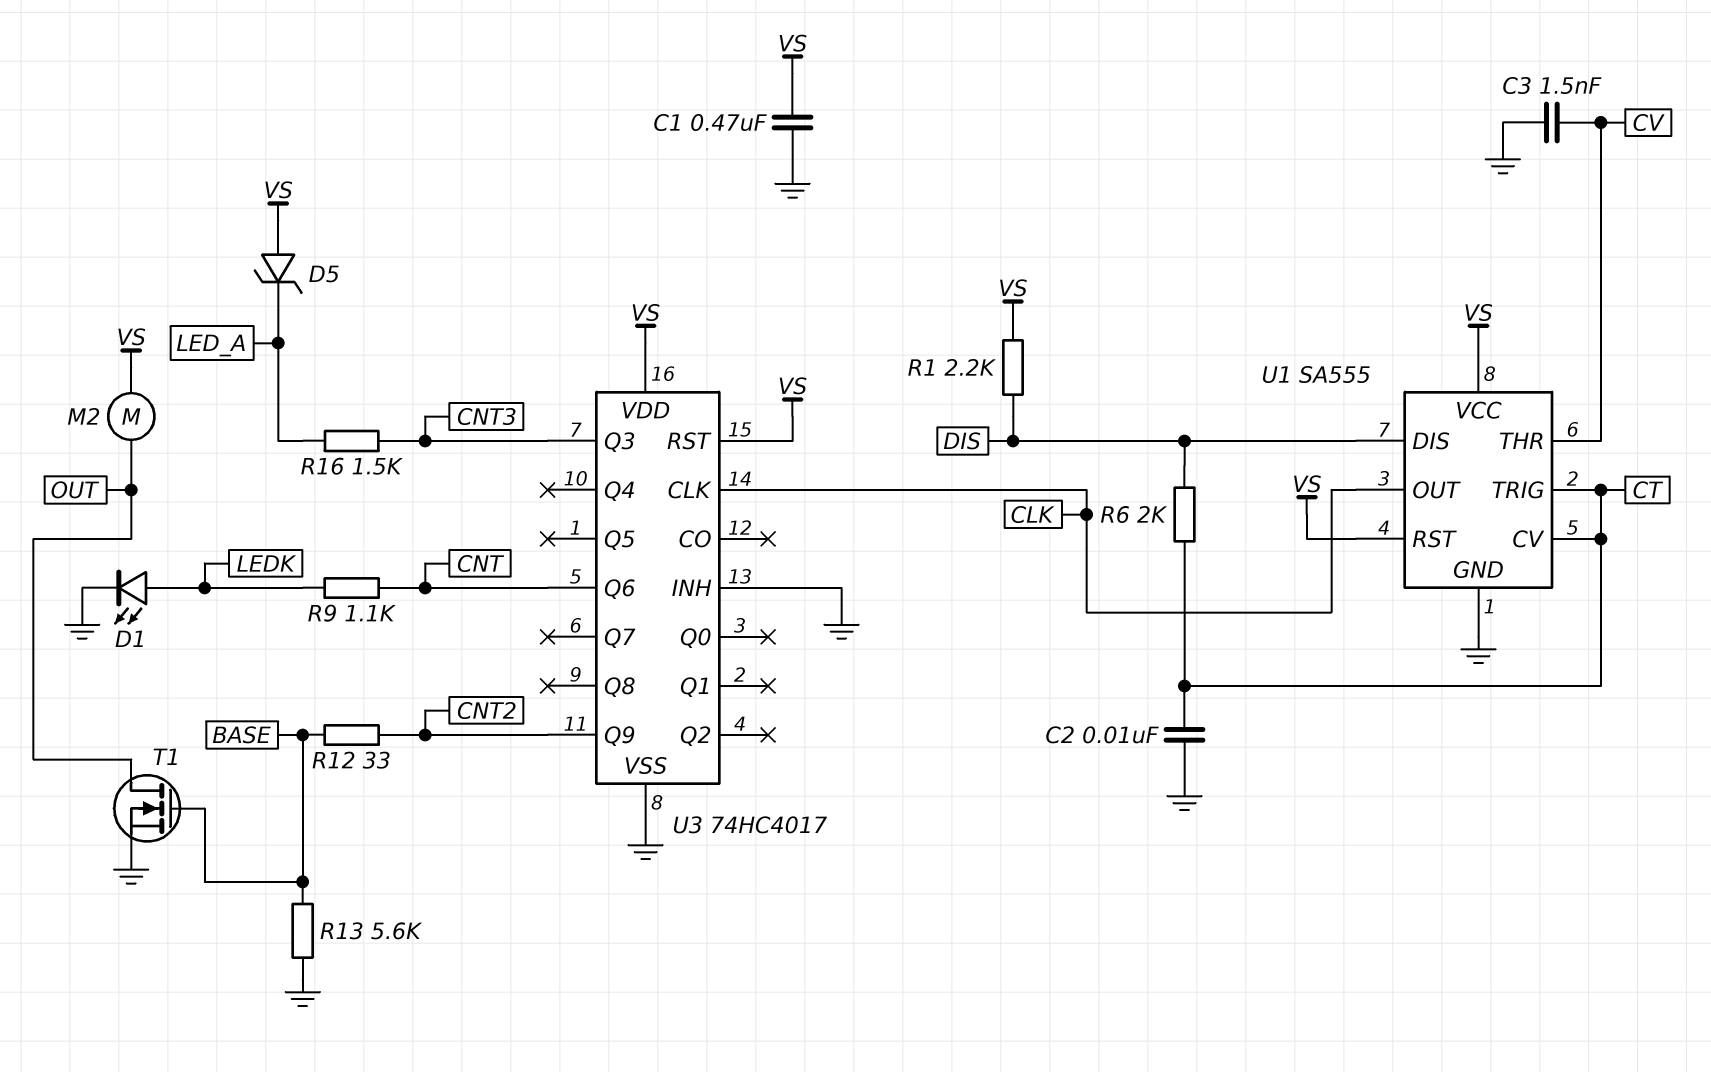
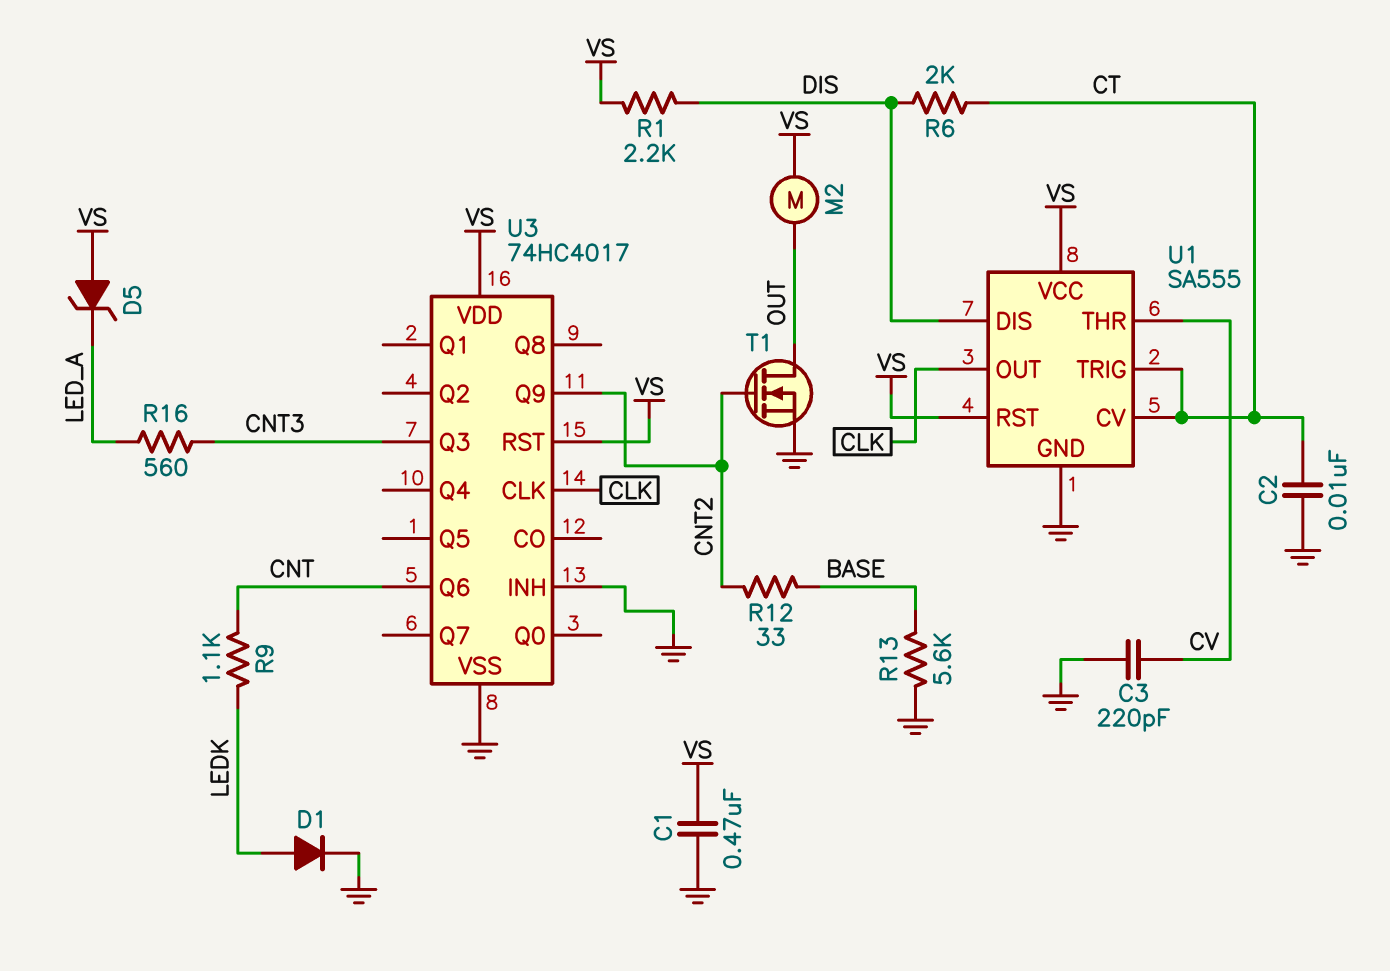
C3: 1.5nF (CV, GND) -> 220pF (CV, GND)
D1: LED (A LEDK, K GND) -> diode (A LEDK, K GND)
R16: 1.5k (CNT3, LED_A) -> 560 (CNT3, LED_A)
T1: NMOS (G BASE, D OUT, S GND) -> NMOS (G CNT2, D OUT, S GND)

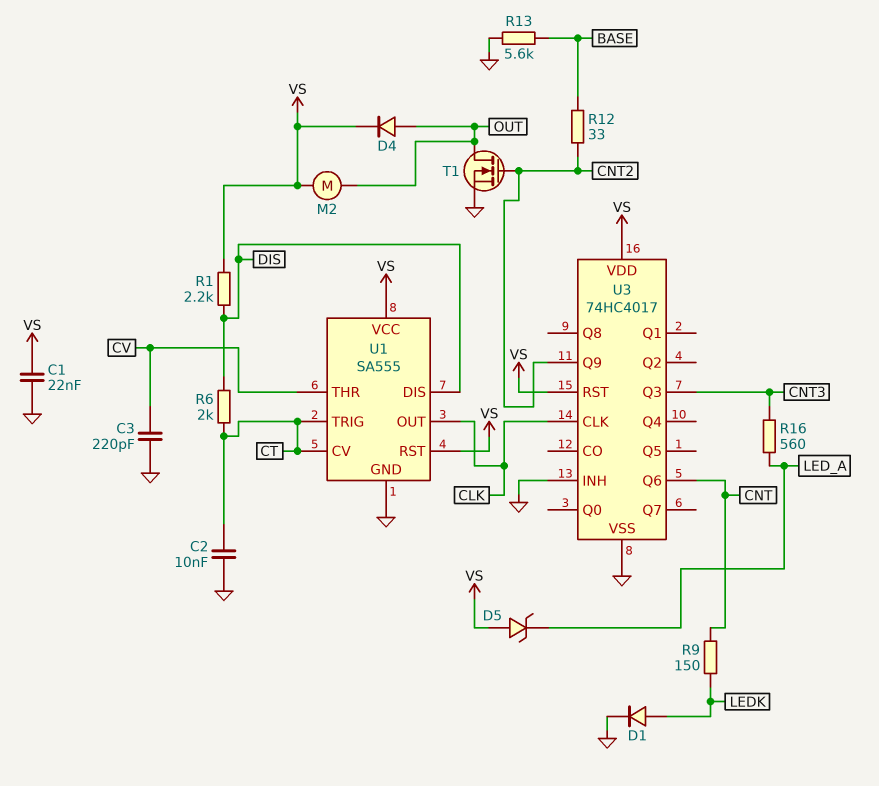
C1: 470nF (GND, VS) -> 22nF (GND, VS)
D4: none -> diode (A OUT, K VS)
R9: 1.1k (CNT, LEDK) -> 150 (CNT, LEDK)

